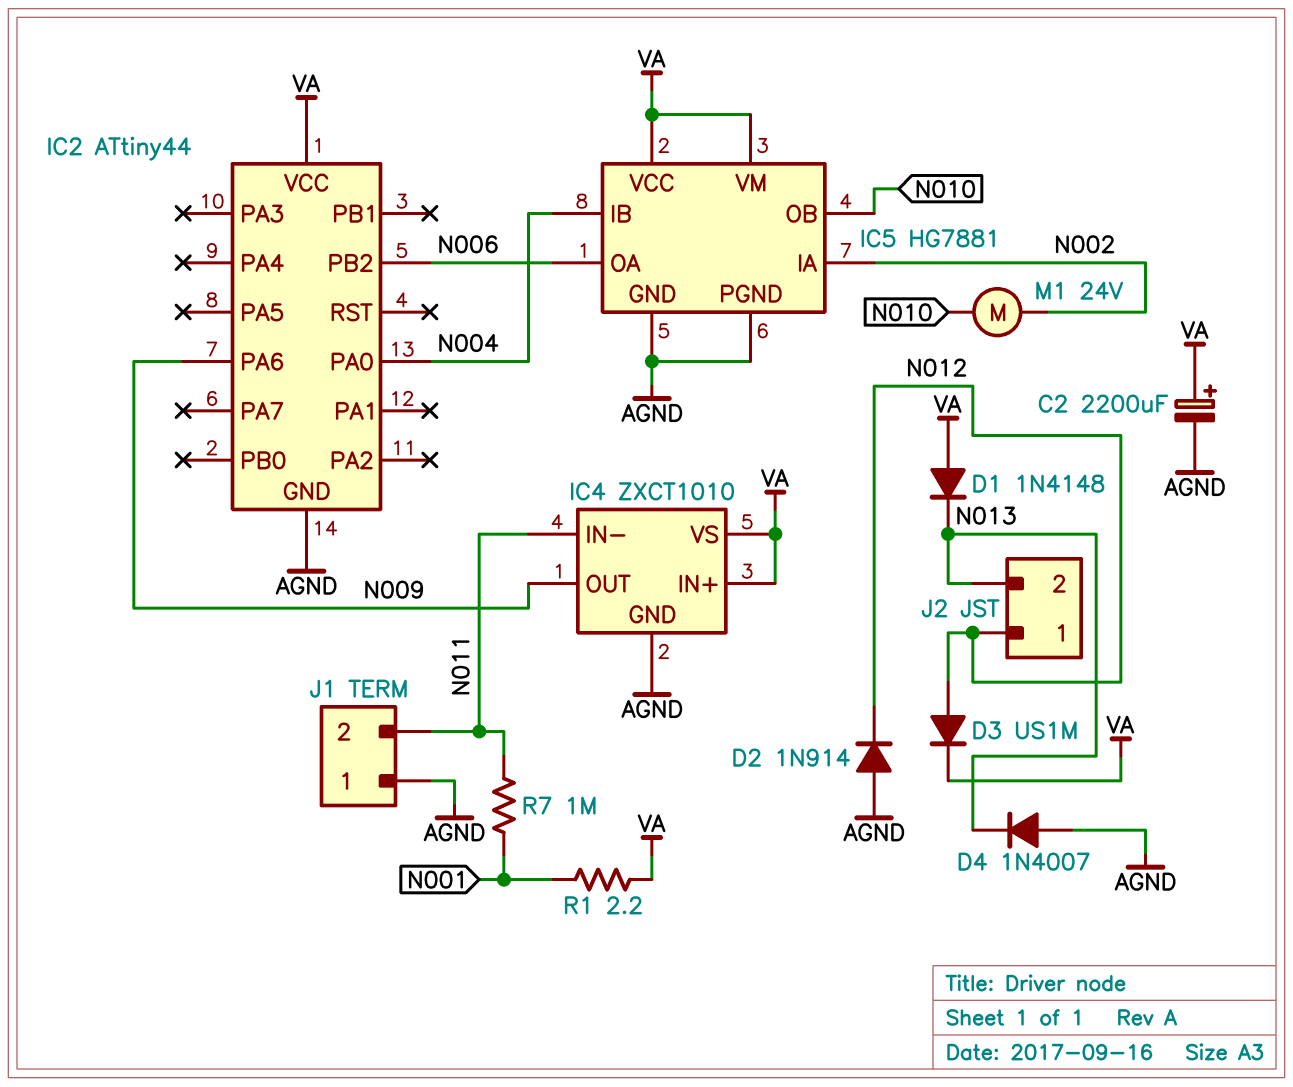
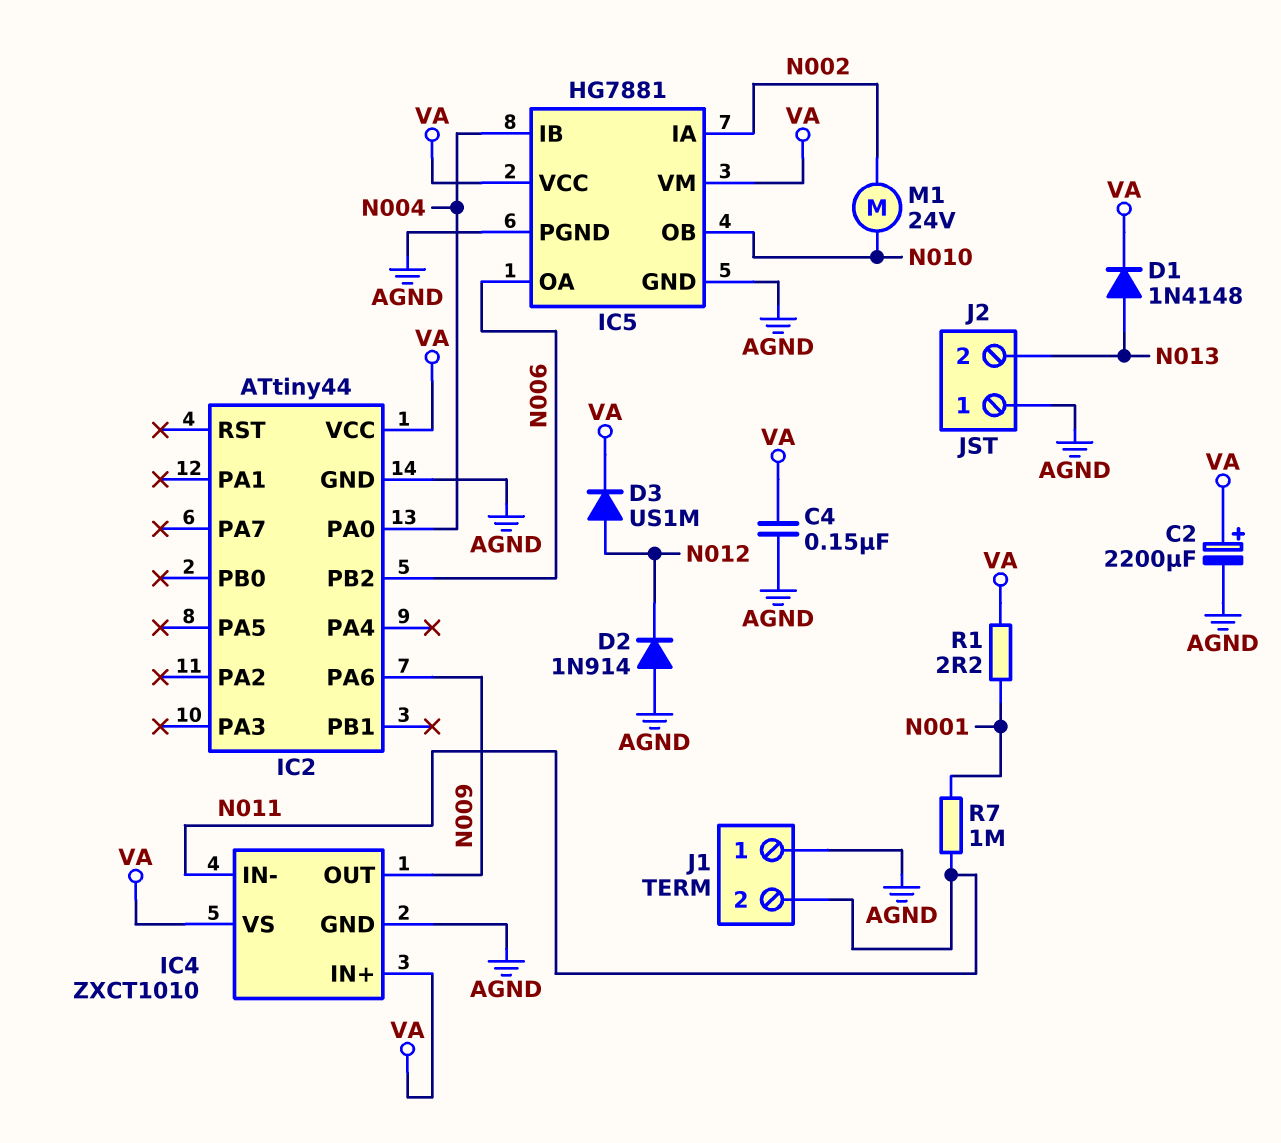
C4: none -> 150nF (AGND, VA)
D1: diode 1N4148 (A VA, K N013) -> diode 1N4148 (A N013, K VA)
D4: diode 1N4007 (A AGND, K N013) -> none
J2 pin 1: N012 -> AGND

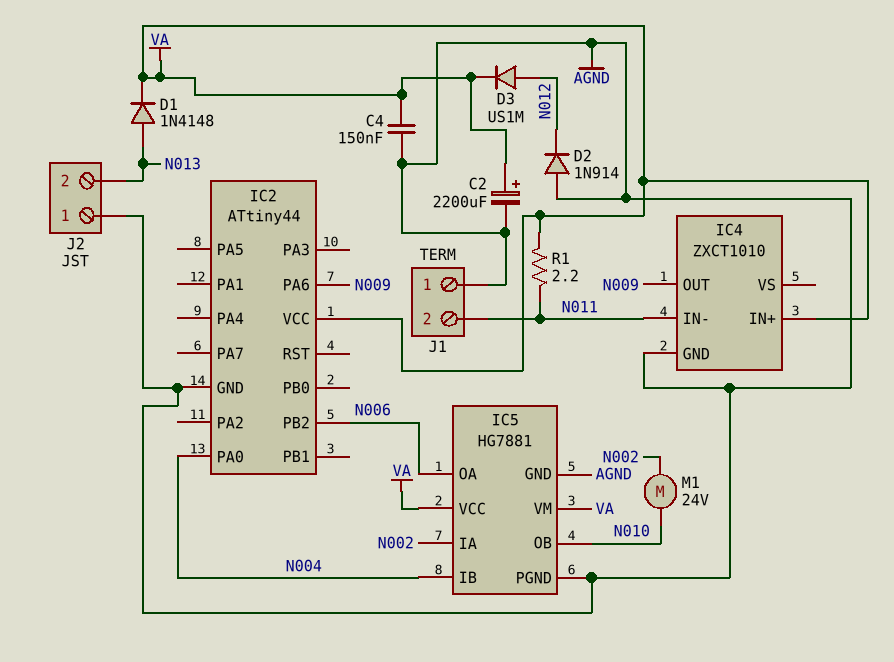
IC4 pin VS: VA -> none
R1: 2.2 (N001, VA) -> 2.2 (N011, VA)
R7: 1M (N001, N011) -> none

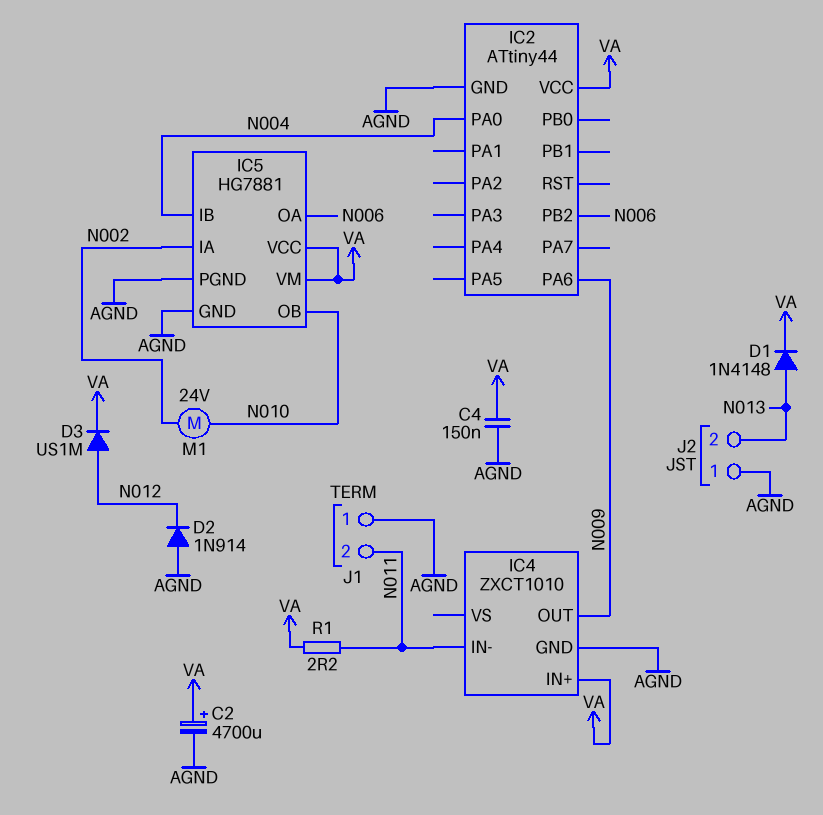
C2: 2200uF (plus VA, minus AGND) -> 4700uF (plus VA, minus AGND)

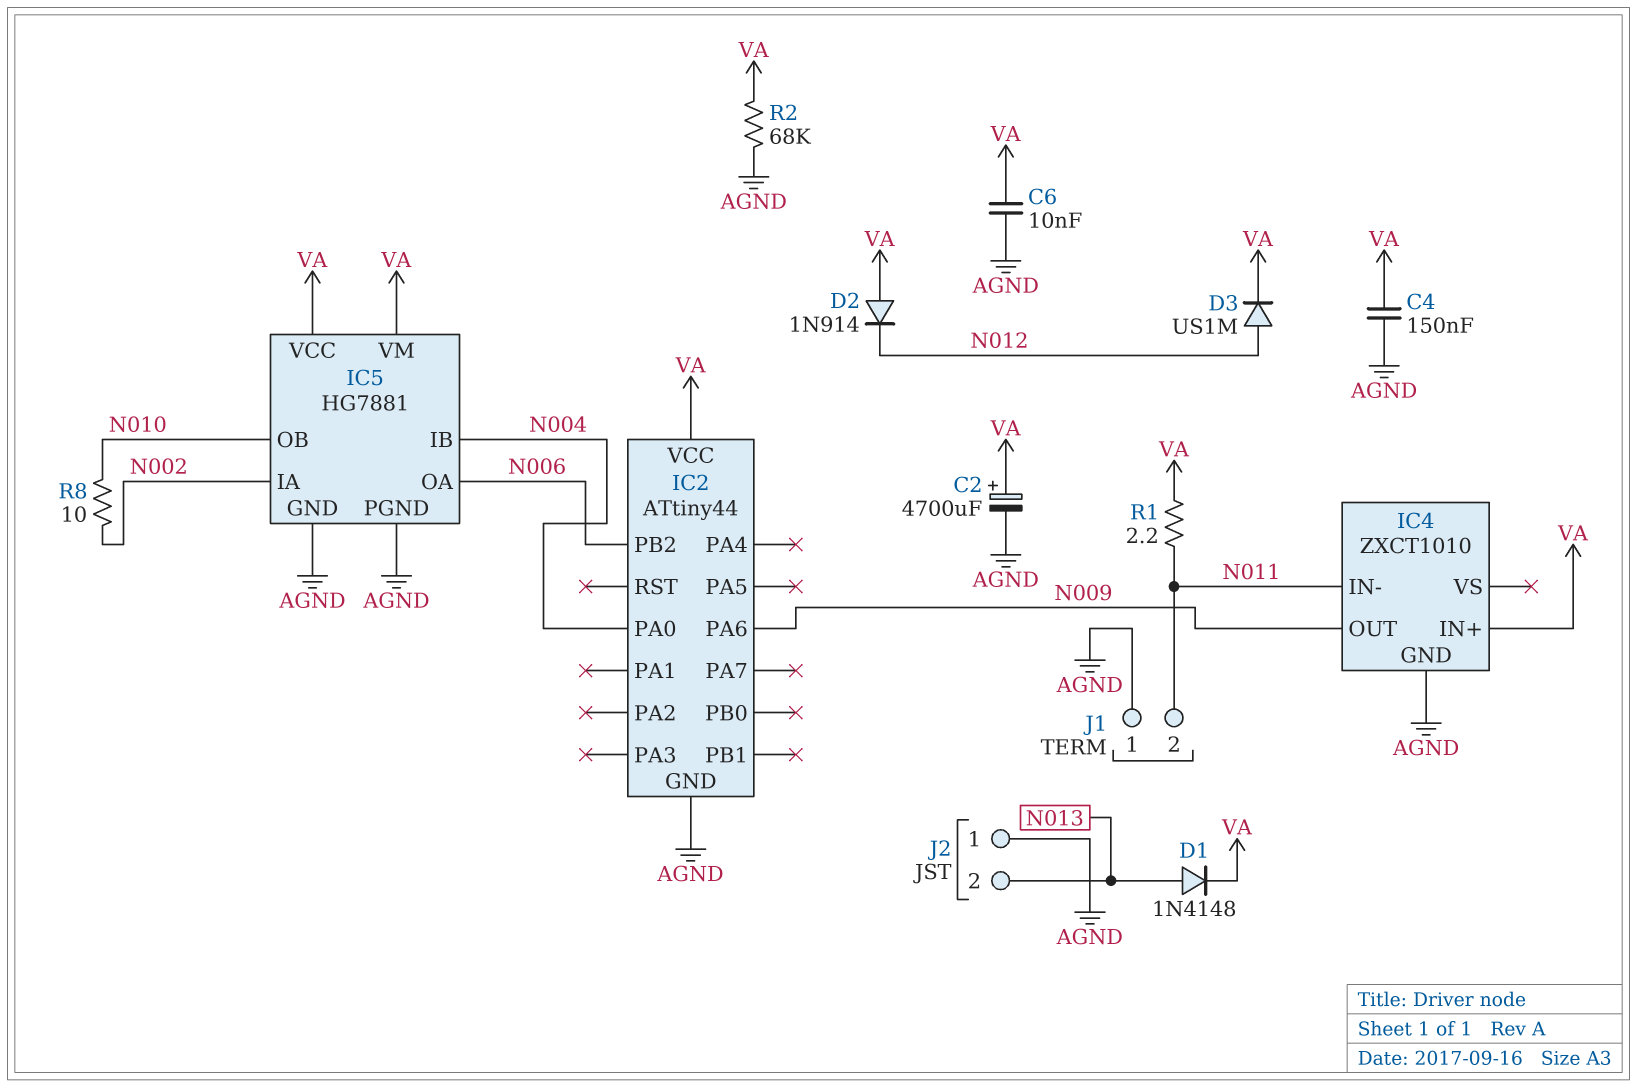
C6: none -> 10nF (AGND, VA)
D2: diode 1N914 (A AGND, K N012) -> diode 1N914 (A VA, K N012)
M1: motor 24V (N002, N010) -> none
R2: none -> 68k (AGND, VA)
R8: none -> 10 (N002, N010)

